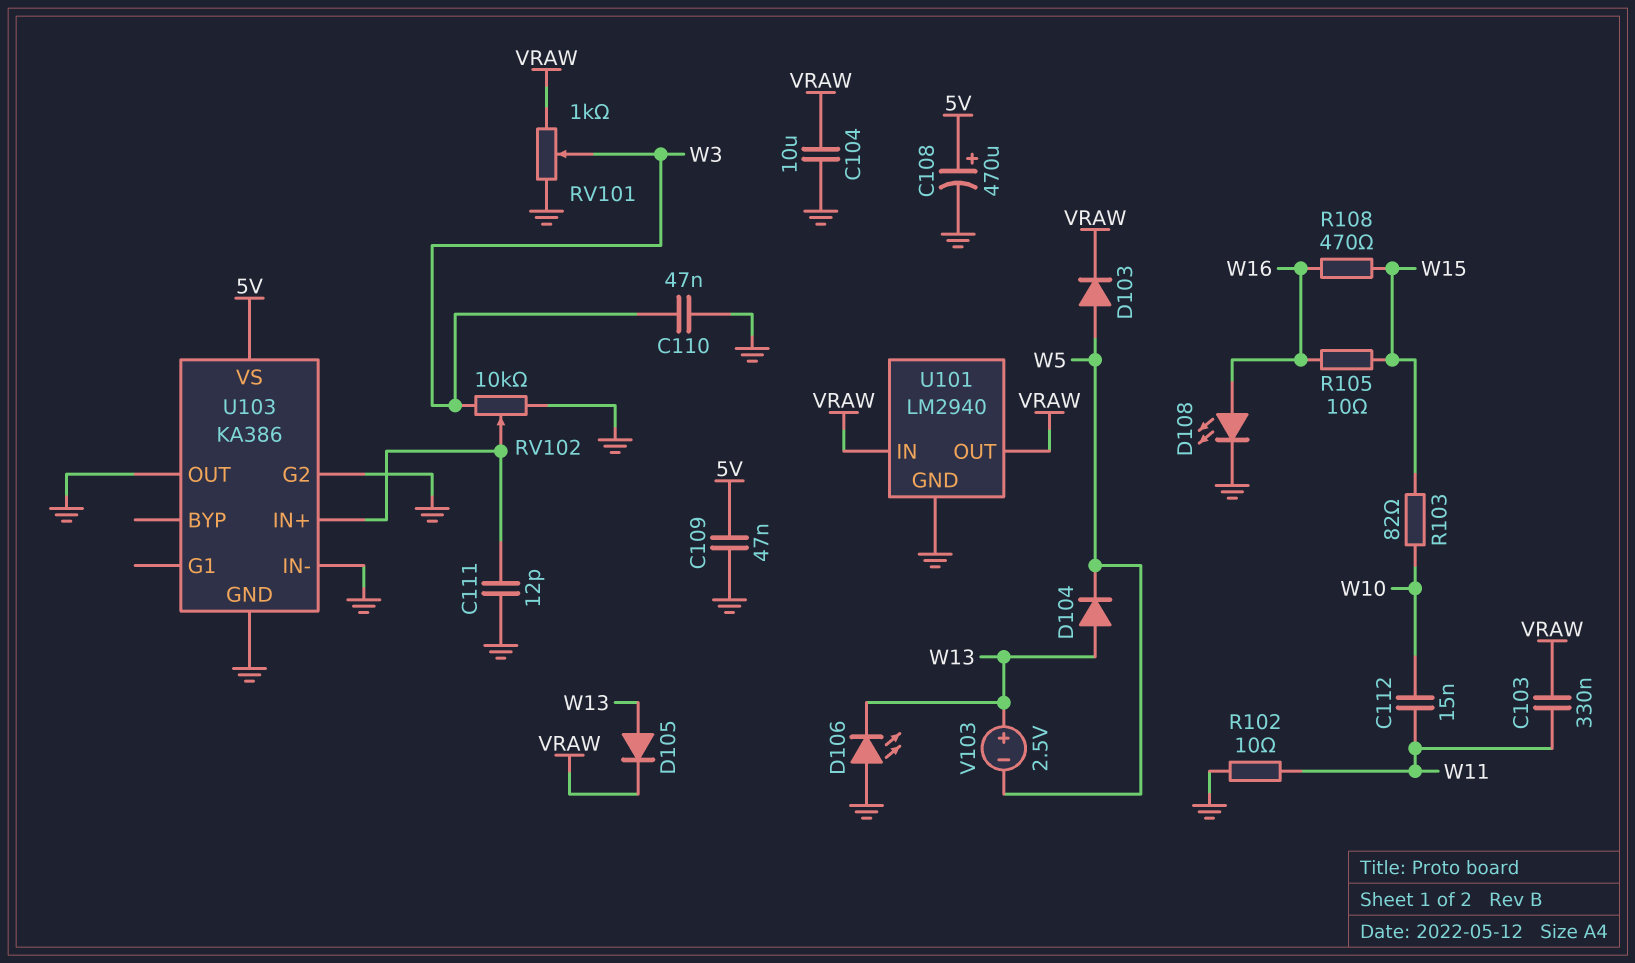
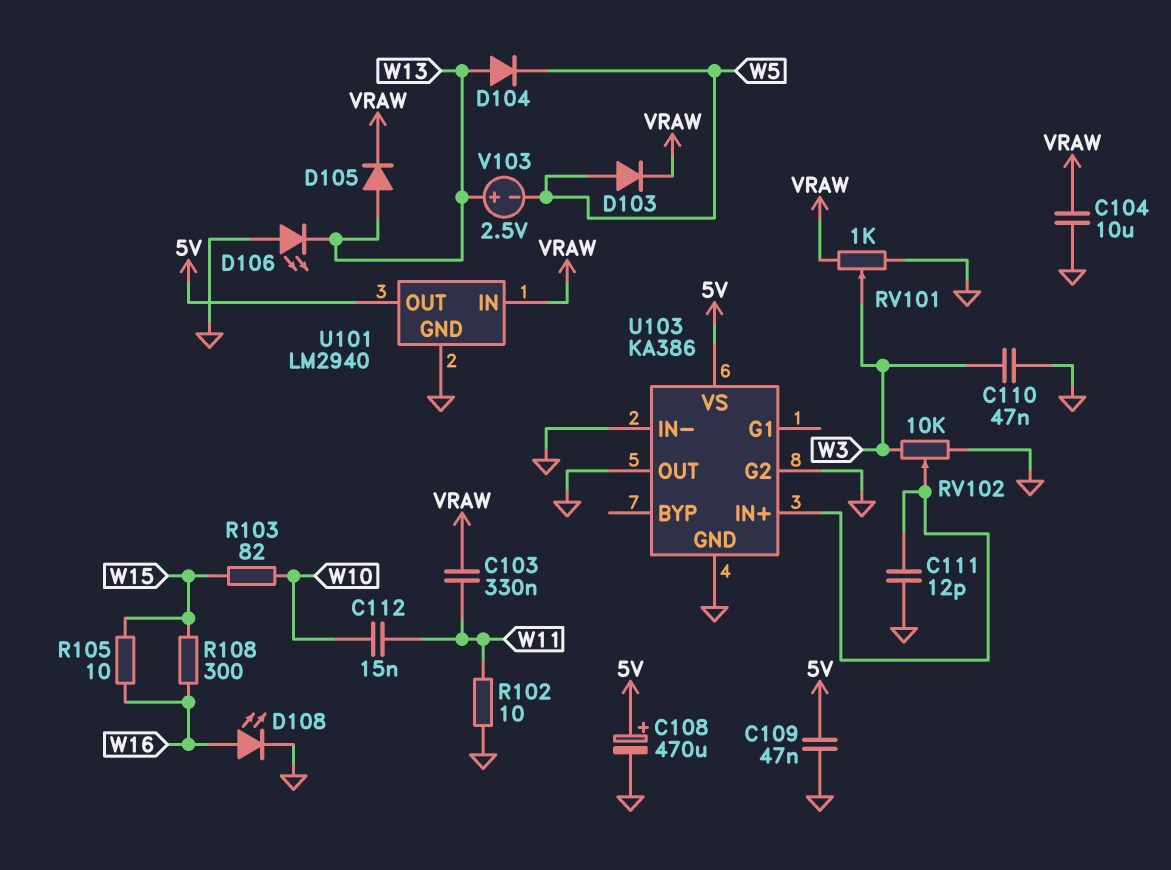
R108: 470 (W15, W16) -> 300 (W15, W16)
U101 pin OUT: VRAW -> 5V

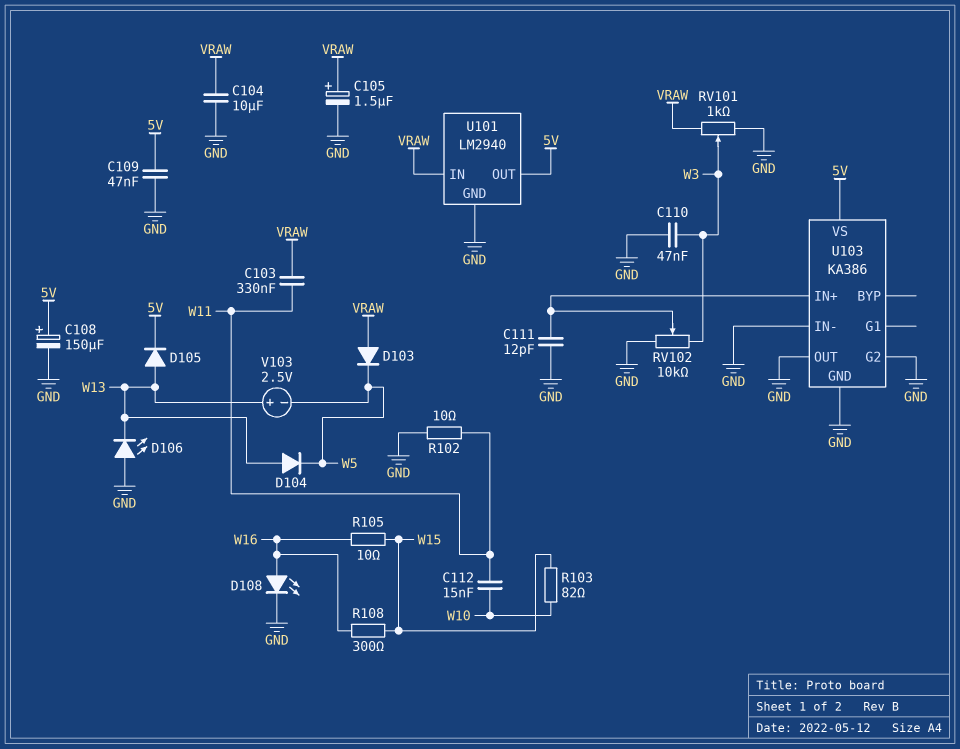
C105: none -> 1.5uF (plus VRAW, minus GND)
C108: 470uF (plus 5V, minus GND) -> 150uF (plus 5V, minus GND)
D103: diode (A W5, K VRAW) -> diode (A VRAW, K W5)
D105: diode (A W13, K VRAW) -> diode (A W13, K 5V)

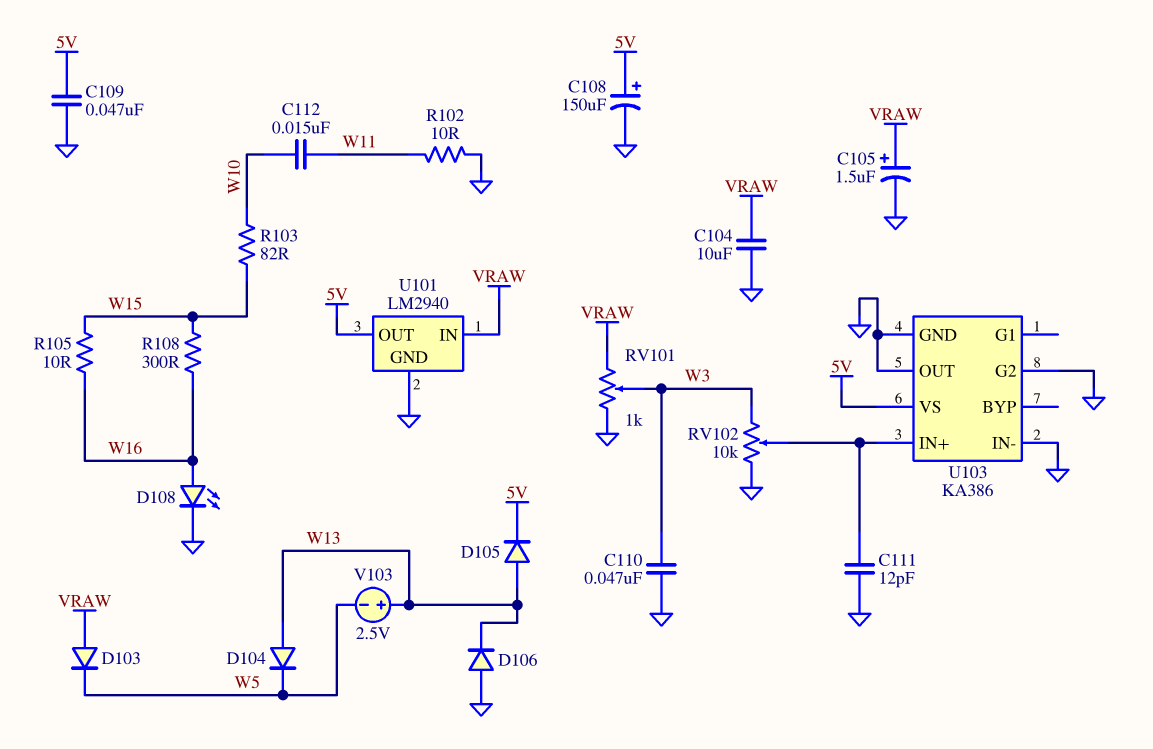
C103: 330nF (VRAW, W11) -> none
D106: LED (A GND, K W13) -> diode (A GND, K W13)

